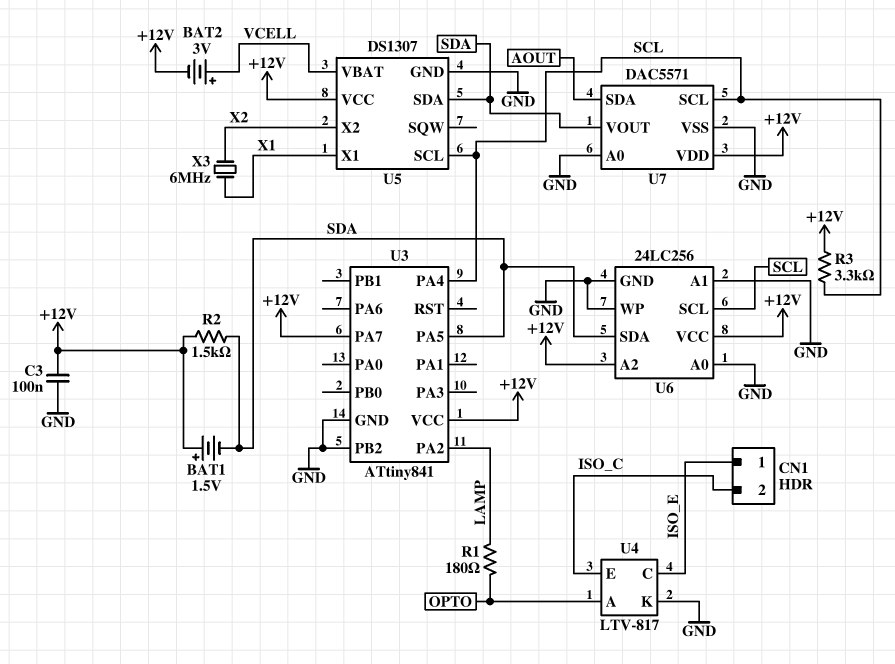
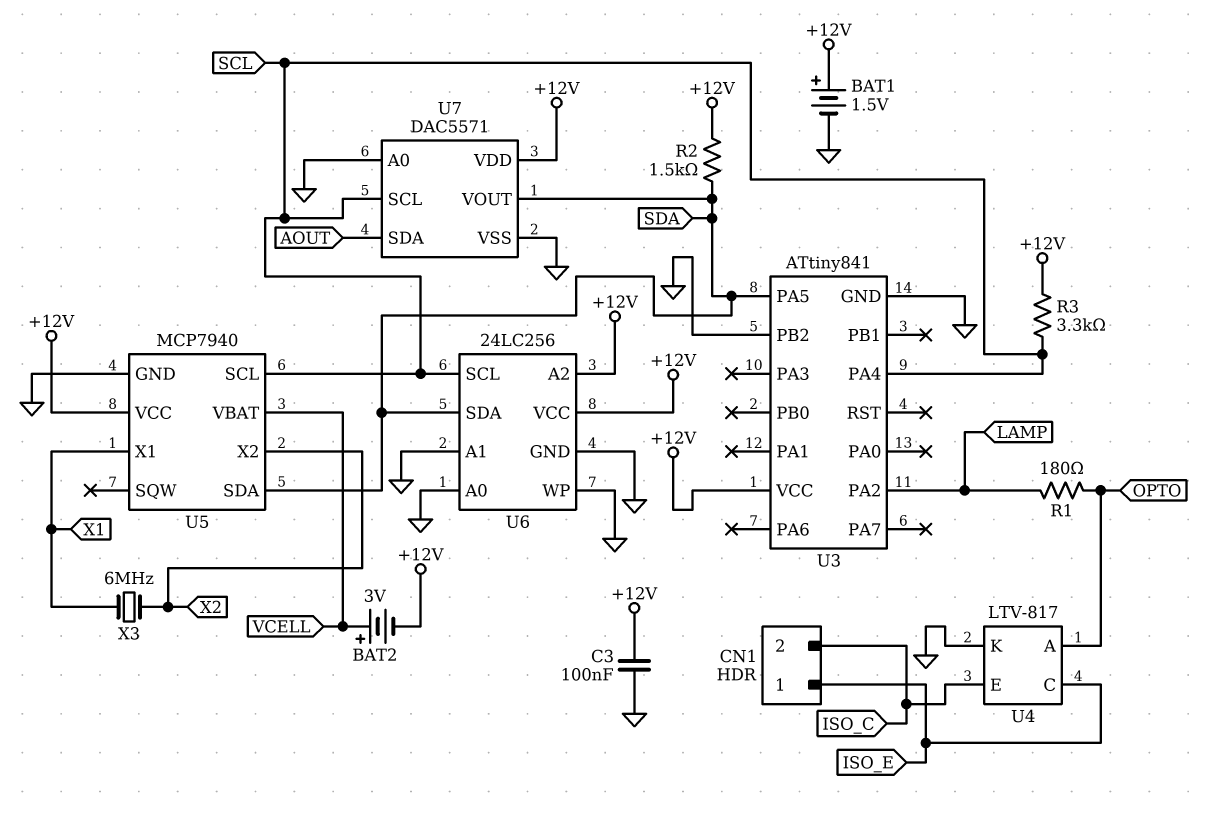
BAT1: 1.5V (plus +12V, minus SDA) -> 1.5V (plus +12V, minus GND)
U3 pin PA7: +12V -> none
U5: DS1307 -> MCP7940

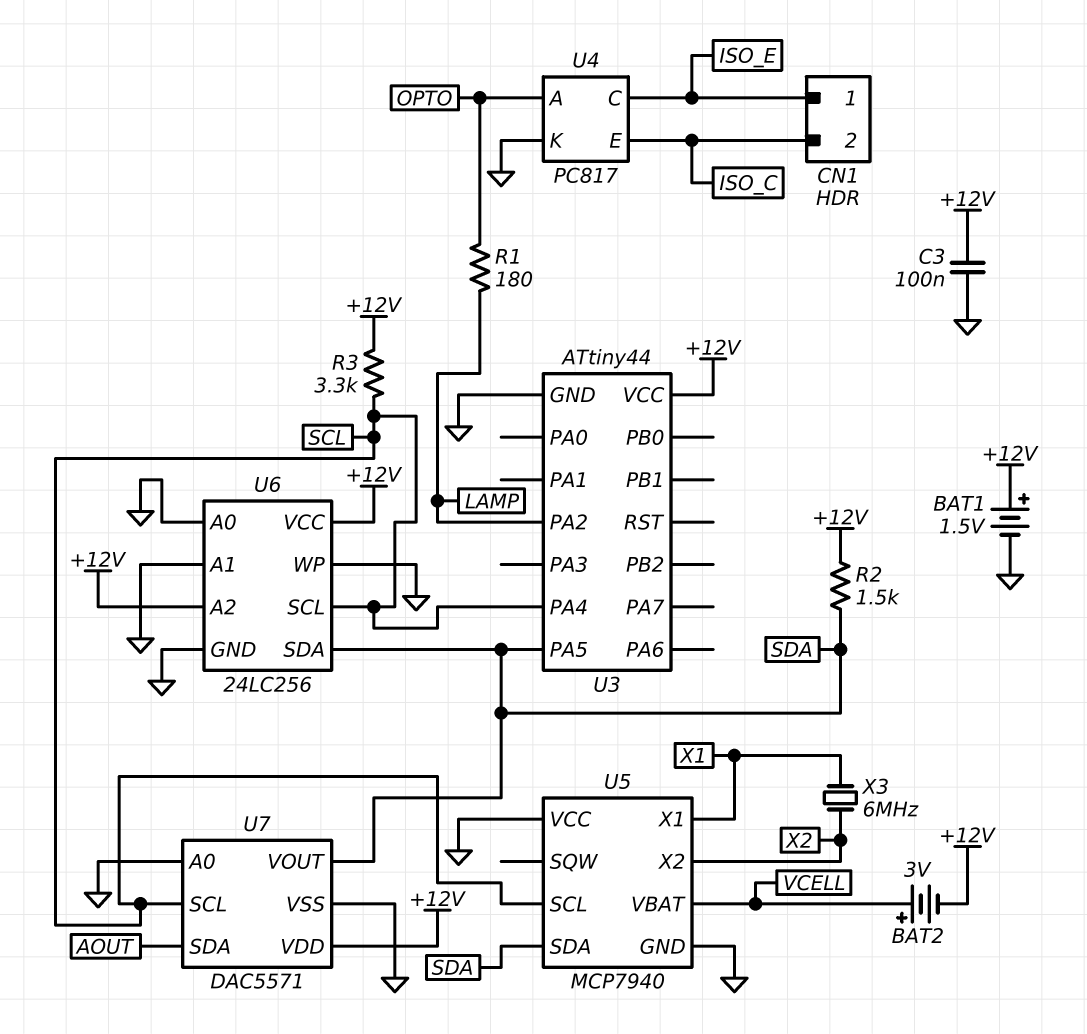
U3: ATtiny841 -> ATtiny44
U3 pin PB2: GND -> none
U4: LTV-817 -> PC817
U5 pin VCC: +12V -> GND

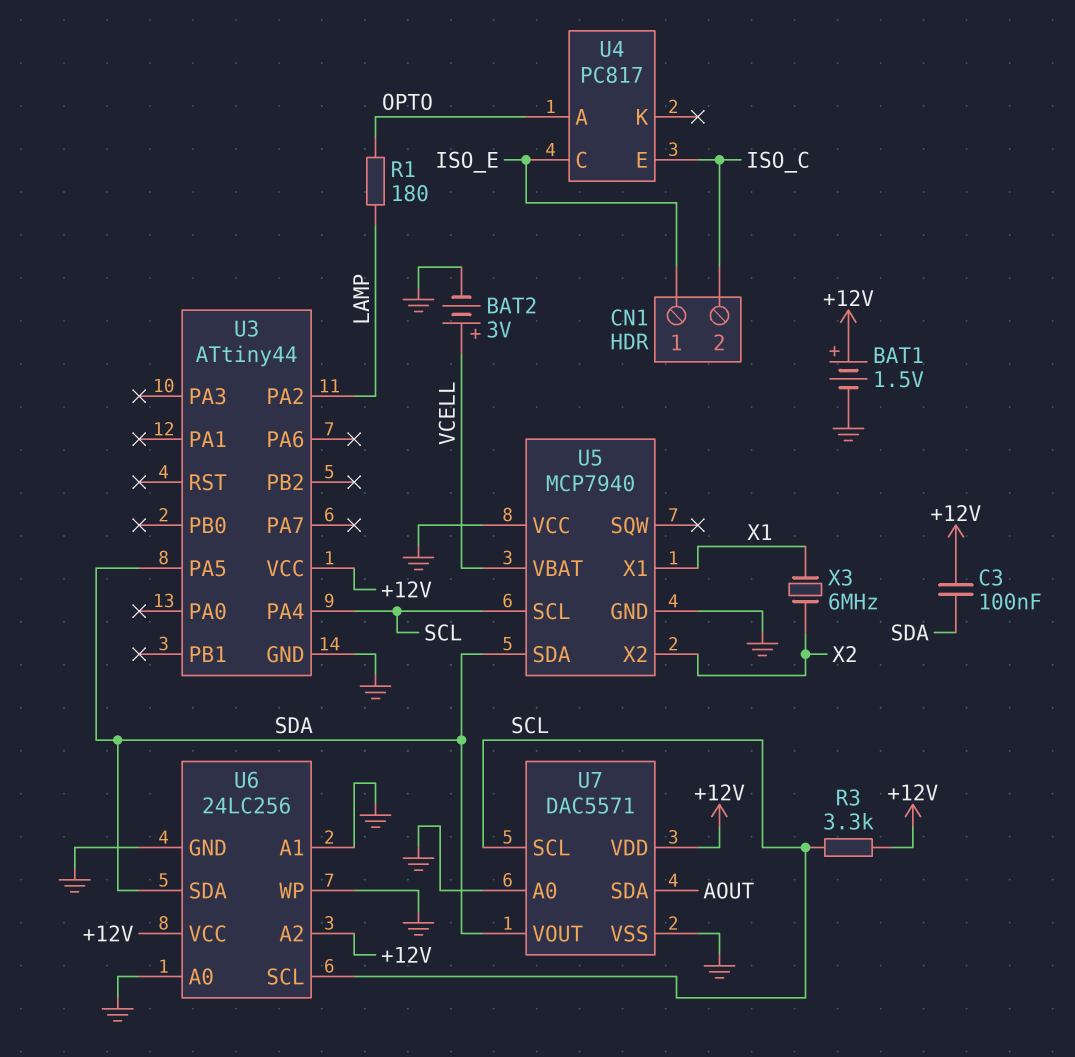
BAT2: 3V (plus VCELL, minus +12V) -> 3V (plus VCELL, minus GND)
C3: 100nF (+12V, GND) -> 100nF (+12V, SDA)
R2: 1.5k (+12V, SDA) -> none
U4 pin K: GND -> none

